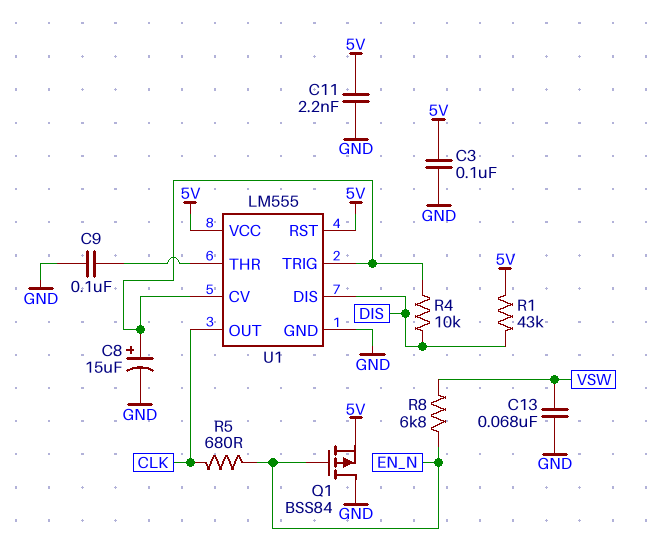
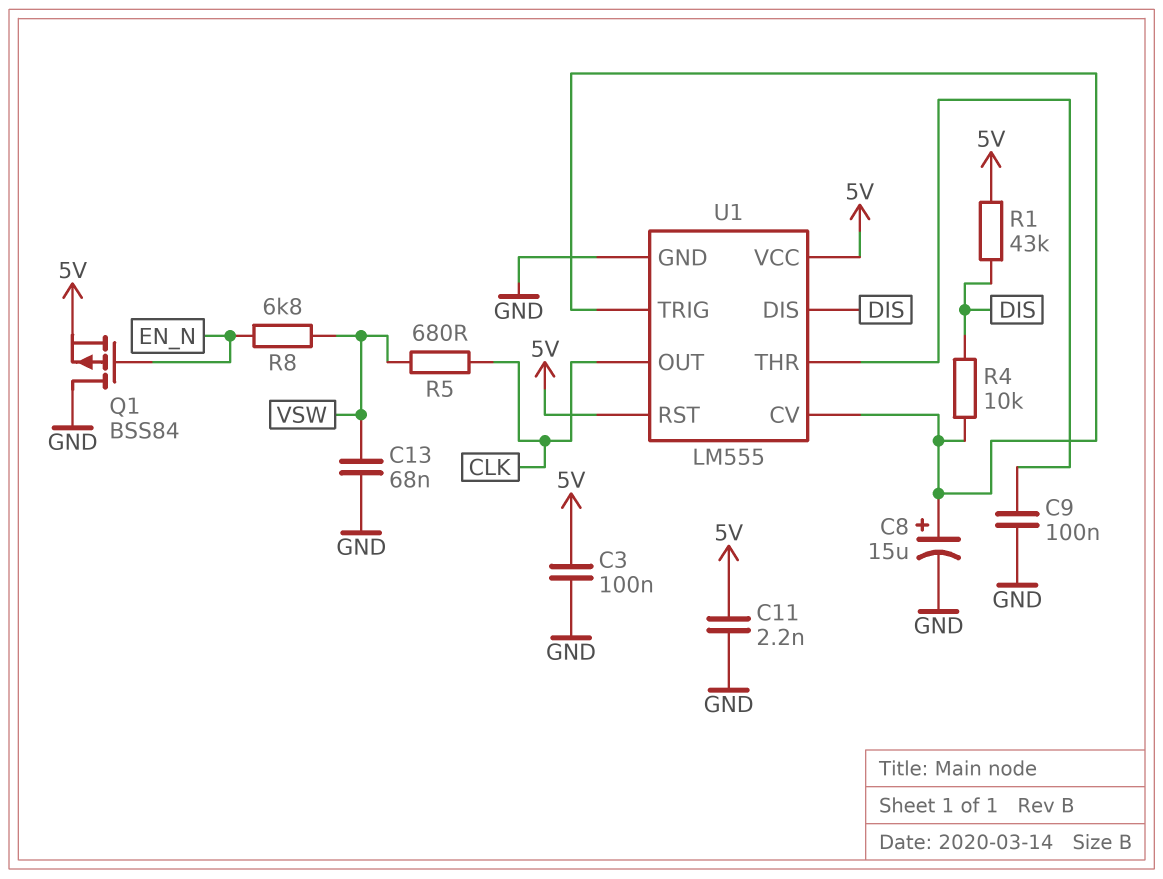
R5: 680 (CLK, EN_N) -> 680 (CLK, VSW)

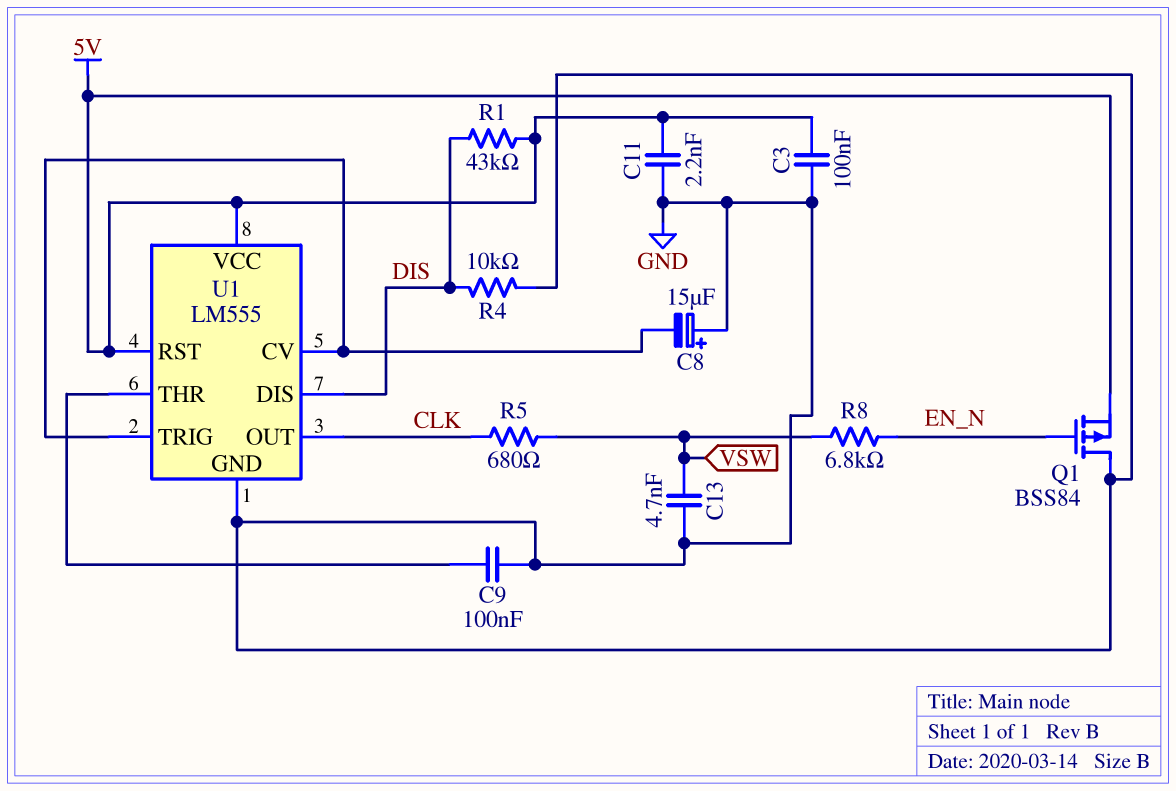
C8: 15uF (plus U1/CV, minus GND) -> 15uF (plus GND, minus U1/CV)
C13: 68nF (GND, VSW) -> 4.7nF (GND, VSW)
R4: 10k (DIS, U1/CV) -> 10k (DIS, GND)

